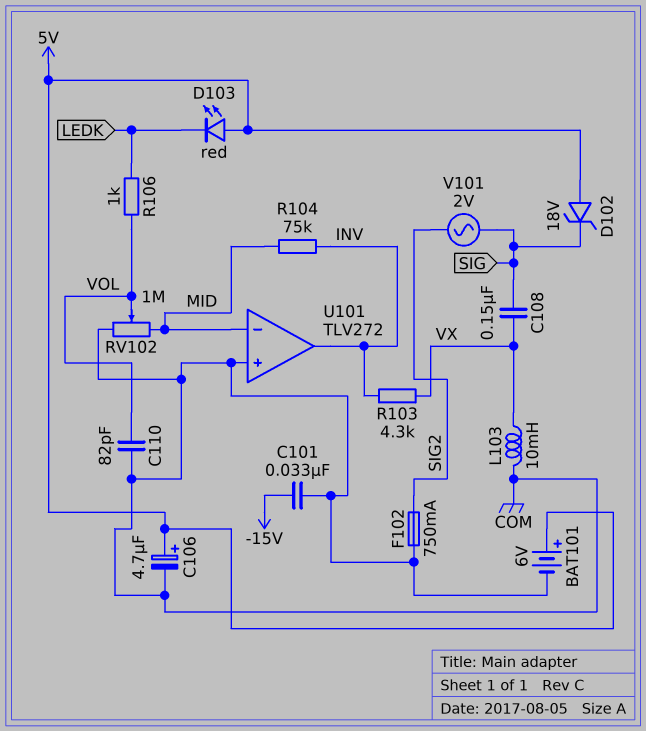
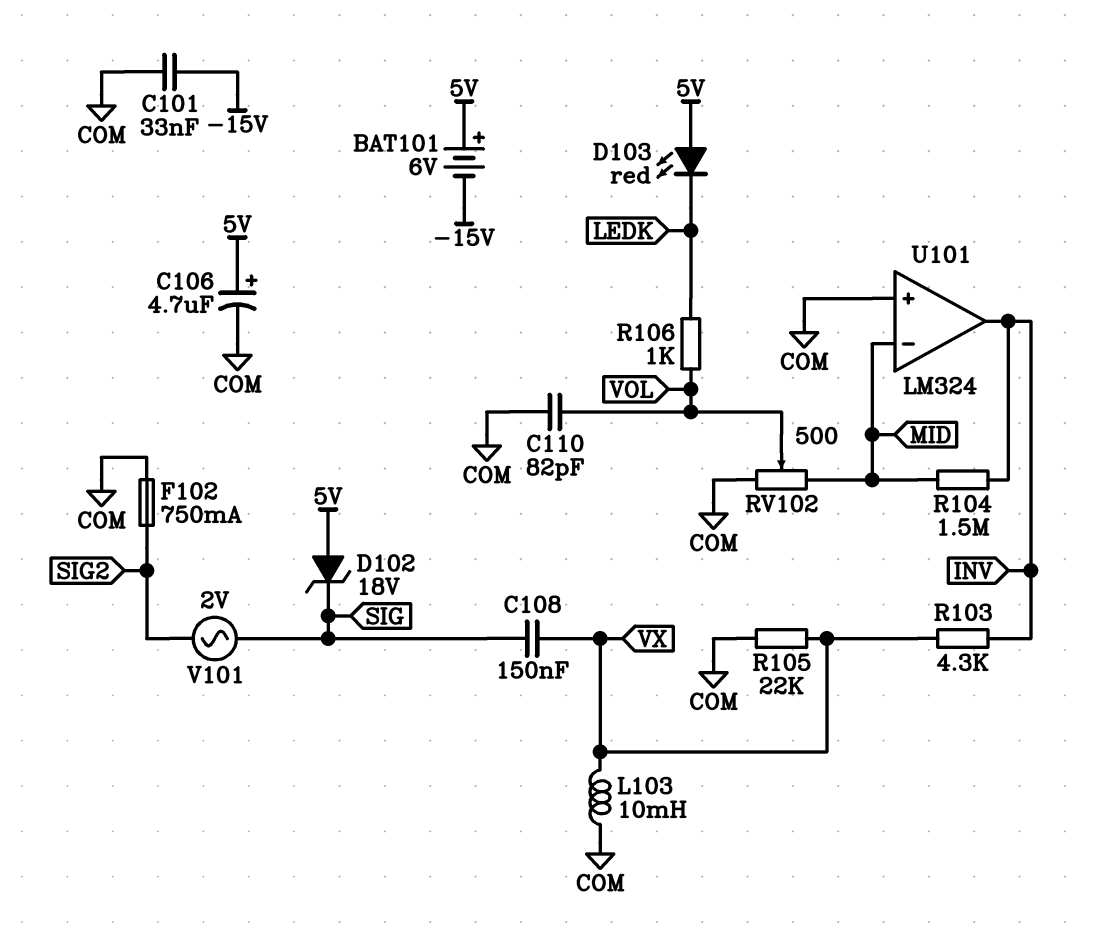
BAT101: 6V (plus 5V, minus COM) -> 6V (plus 5V, minus -15V)
R104: 75k (INV, MID) -> 1.5M (INV, MID)
R105: none -> 22k (COM, VX)
RV102: 1M (COM, MID, wiper VOL) -> 500 (COM, MID, wiper VOL)
U101: TLV272 -> LM324

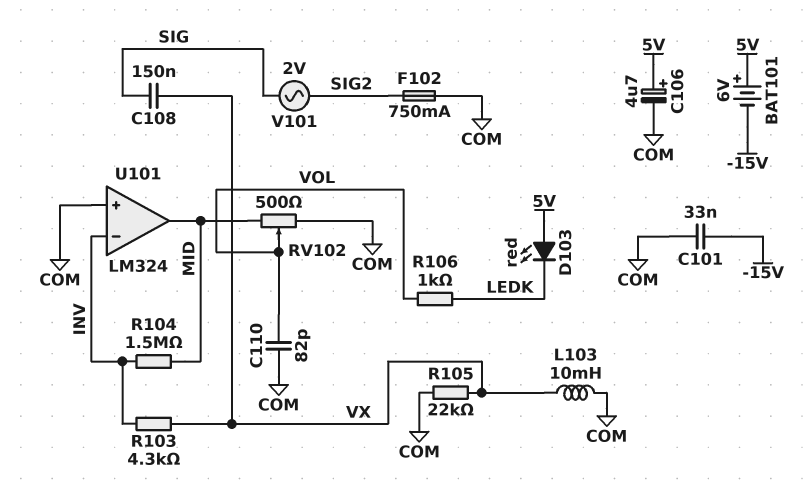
D102: zener 18V (A 5V, K SIG) -> none
U101 pin in-: MID -> INV
U101 pin out: INV -> MID

